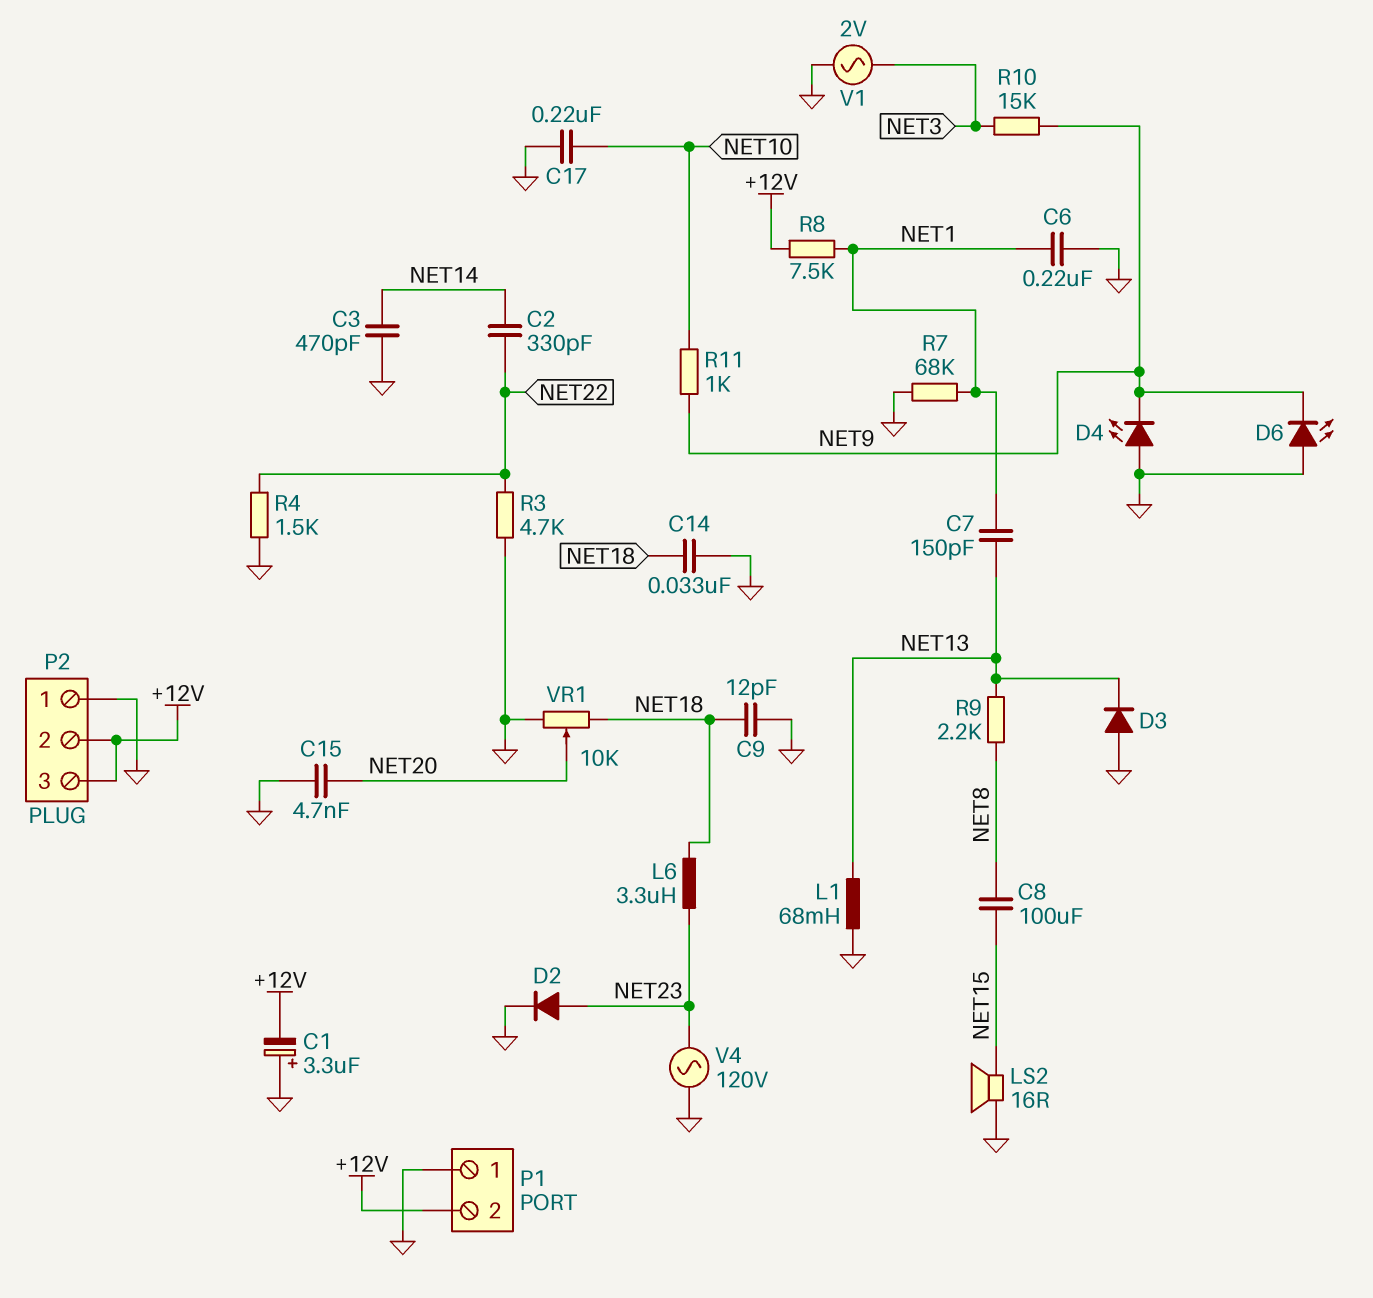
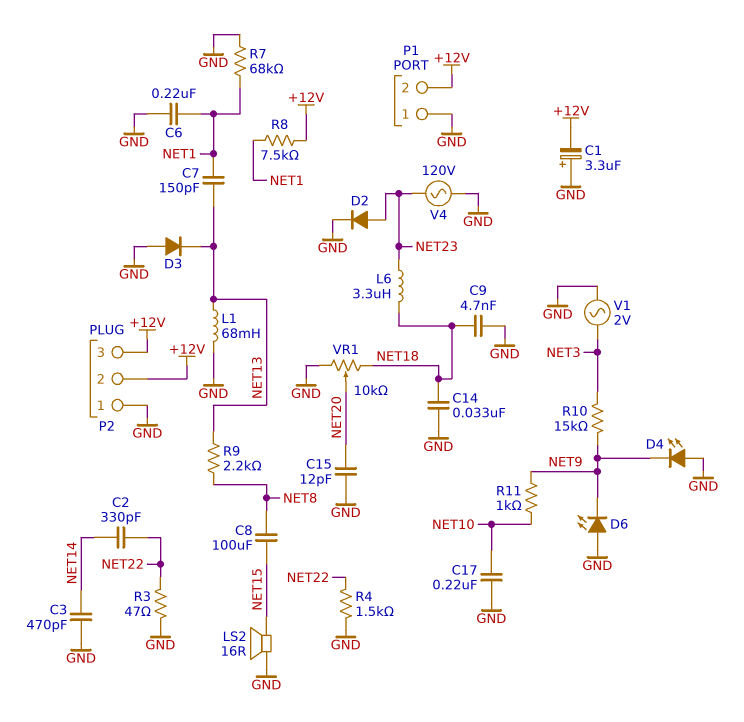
C9: 12pF (GND, NET18) -> 4.7nF (GND, NET18)
C15: 4.7nF (GND, NET20) -> 12pF (GND, NET20)
R3: 4.7k (GND, NET22) -> 47 (GND, NET22)

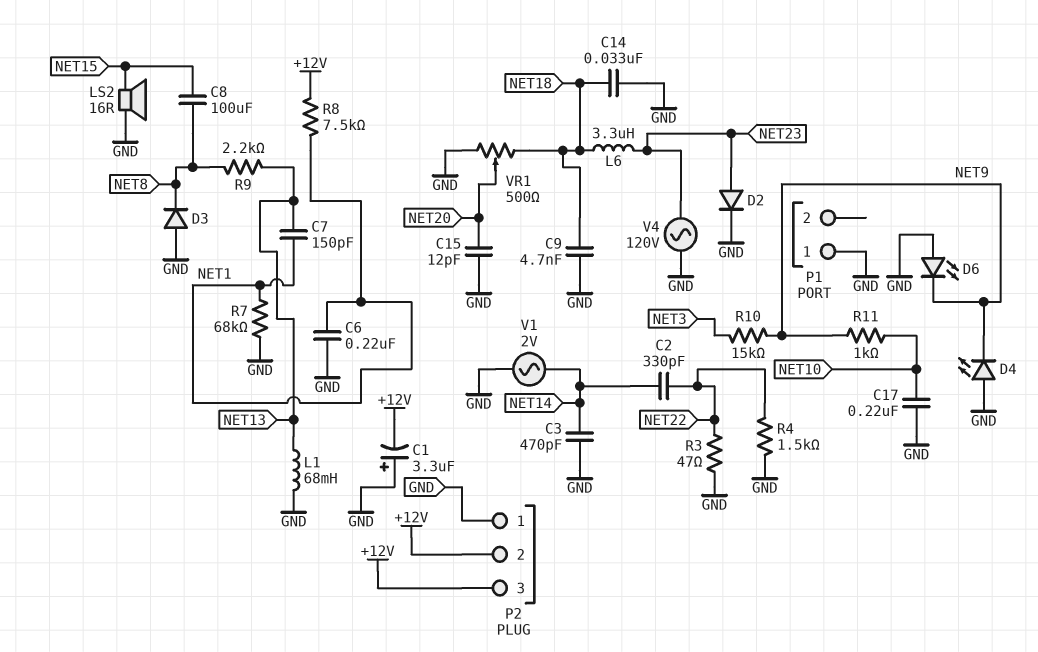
D3: diode (A GND, K NET13) -> diode (A GND, K NET8)
P1 pin 2: +12V -> none
V1: AC 2V (GND, NET3) -> AC 2V (GND, NET14)
VR1: 10k (GND, NET18, wiper NET20) -> 500 (GND, NET18, wiper NET20)

